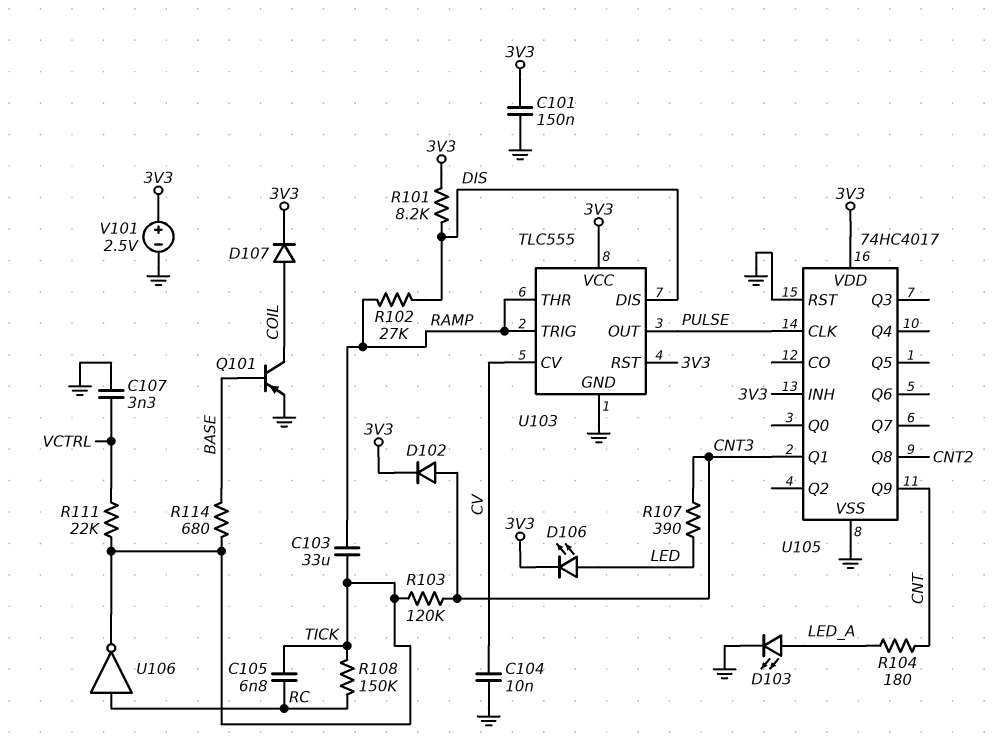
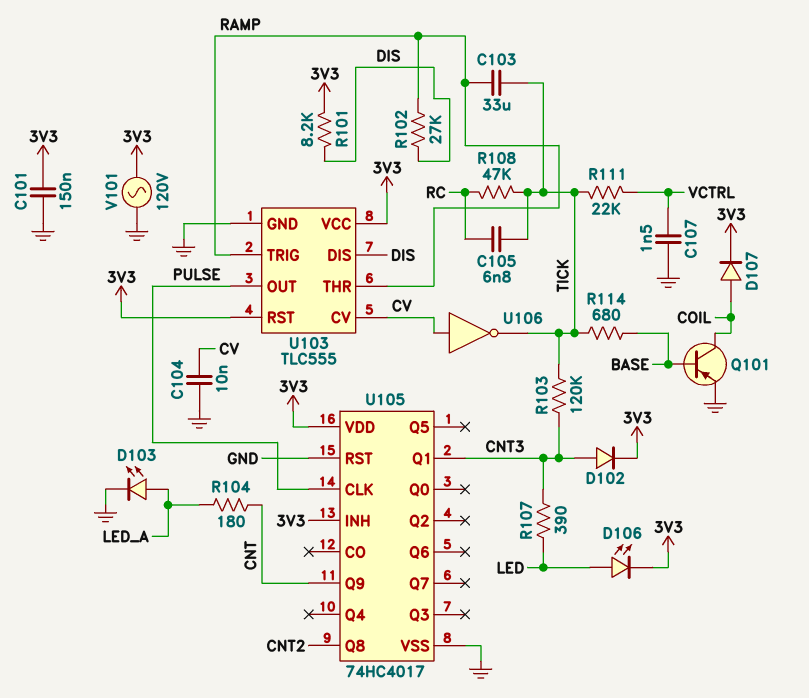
C107: 3.3nF (GND, VCTRL) -> 1.5nF (GND, VCTRL)
R108: 150k (RC, TICK) -> 47k (RC, TICK)
U106: NOT (in RC, out TICK) -> NOT (in CV, out TICK)
V101: 2.5V (plus 3V3, minus GND) -> AC 120V (3V3, GND)

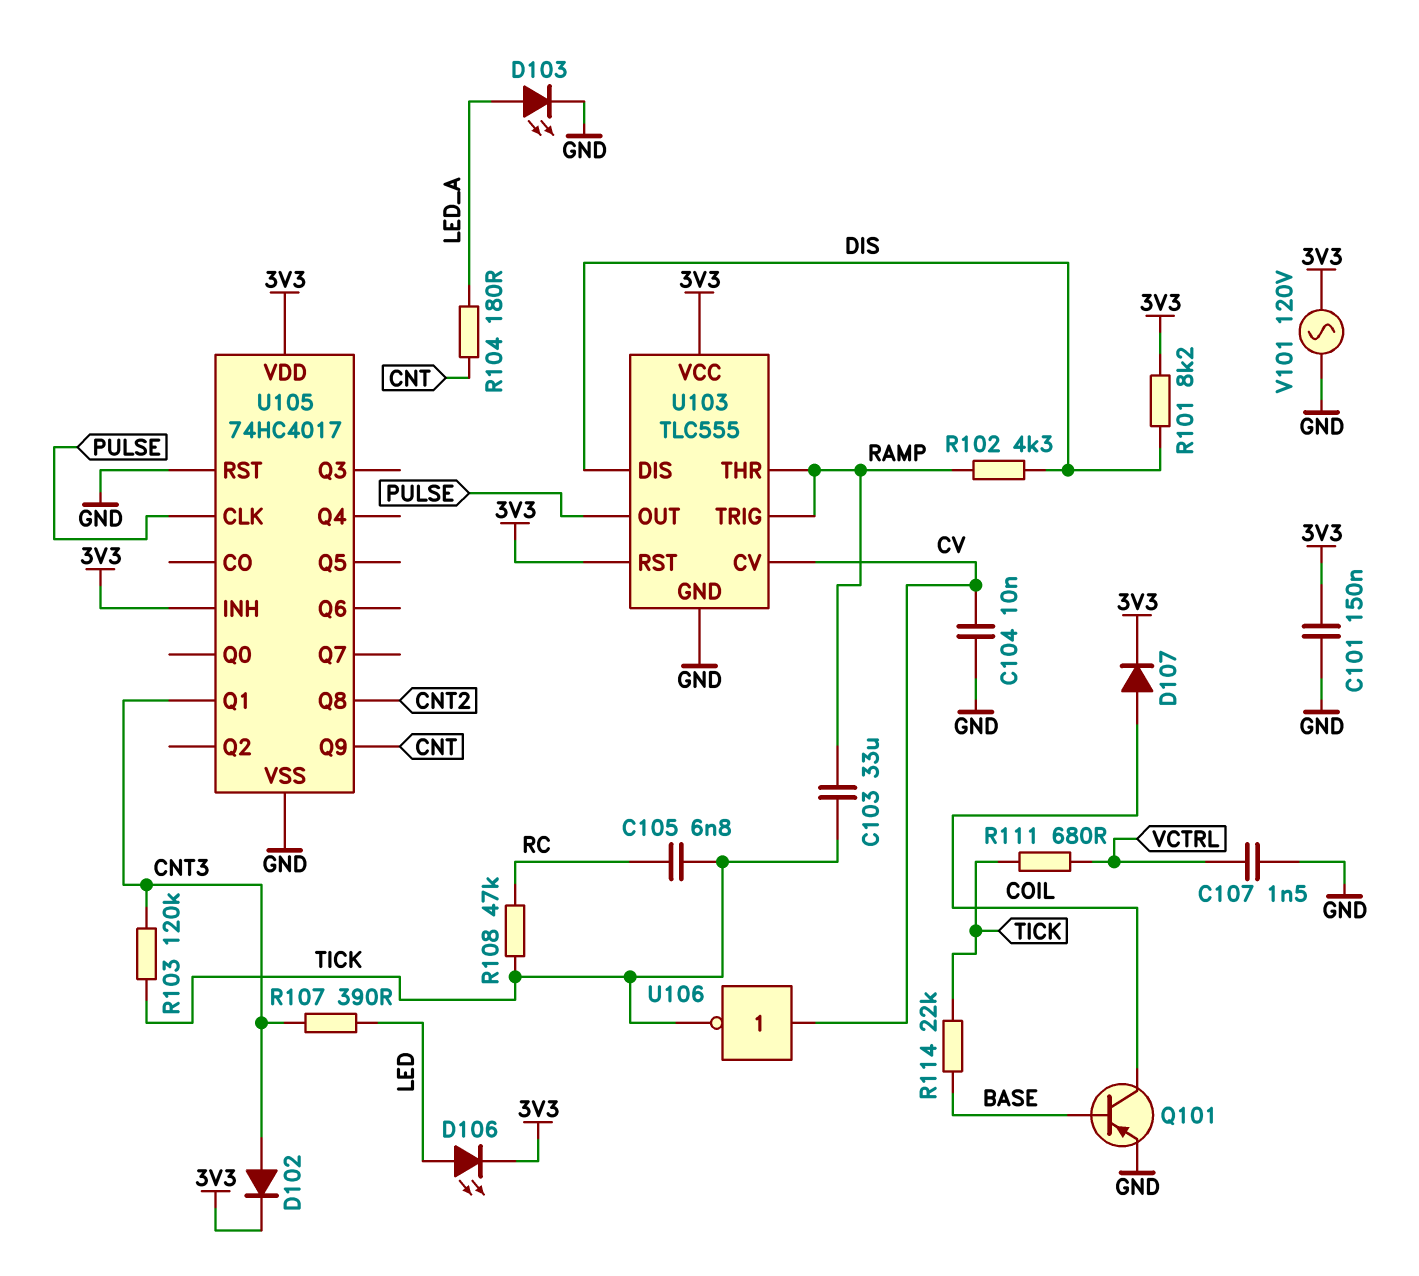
R102: 27k (DIS, RAMP) -> 4.3k (DIS, RAMP)
R111: 22k (TICK, VCTRL) -> 680 (TICK, VCTRL)
R114: 680 (BASE, TICK) -> 22k (BASE, TICK)

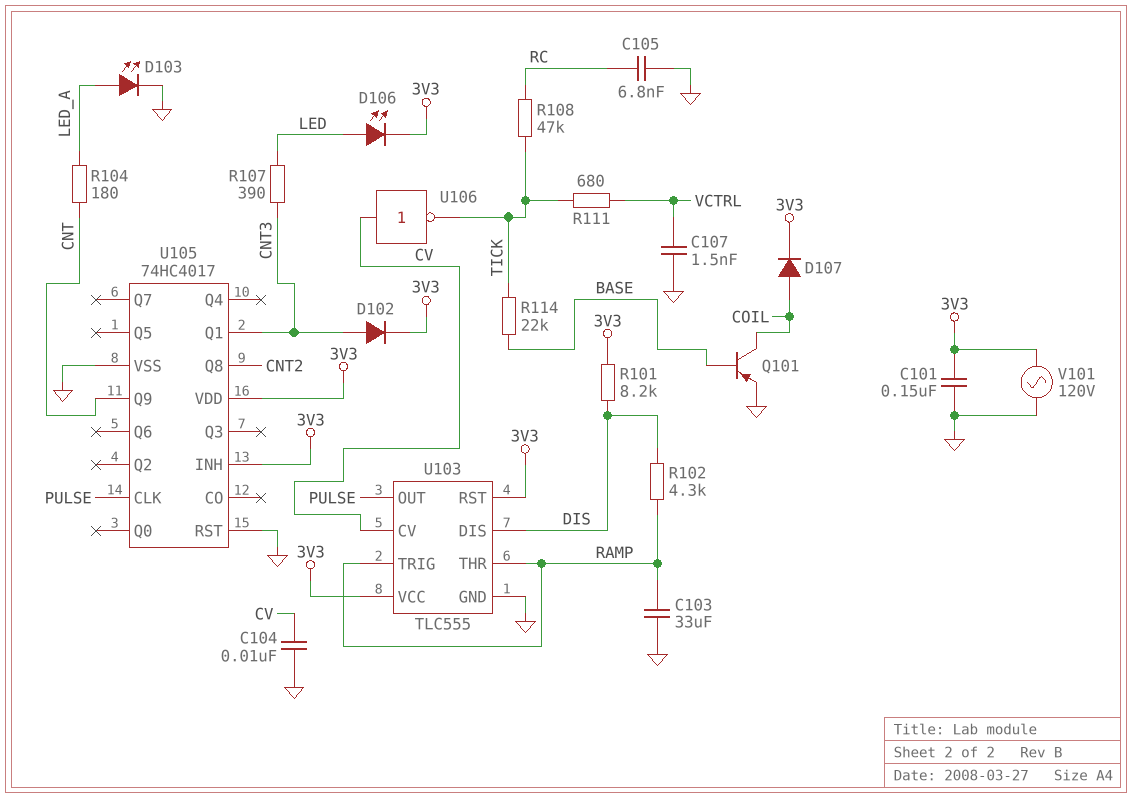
C103: 33uF (RAMP, TICK) -> 33uF (GND, RAMP)
C105: 6.8nF (RC, TICK) -> 6.8nF (GND, RC)
R103: 120k (CNT3, TICK) -> none

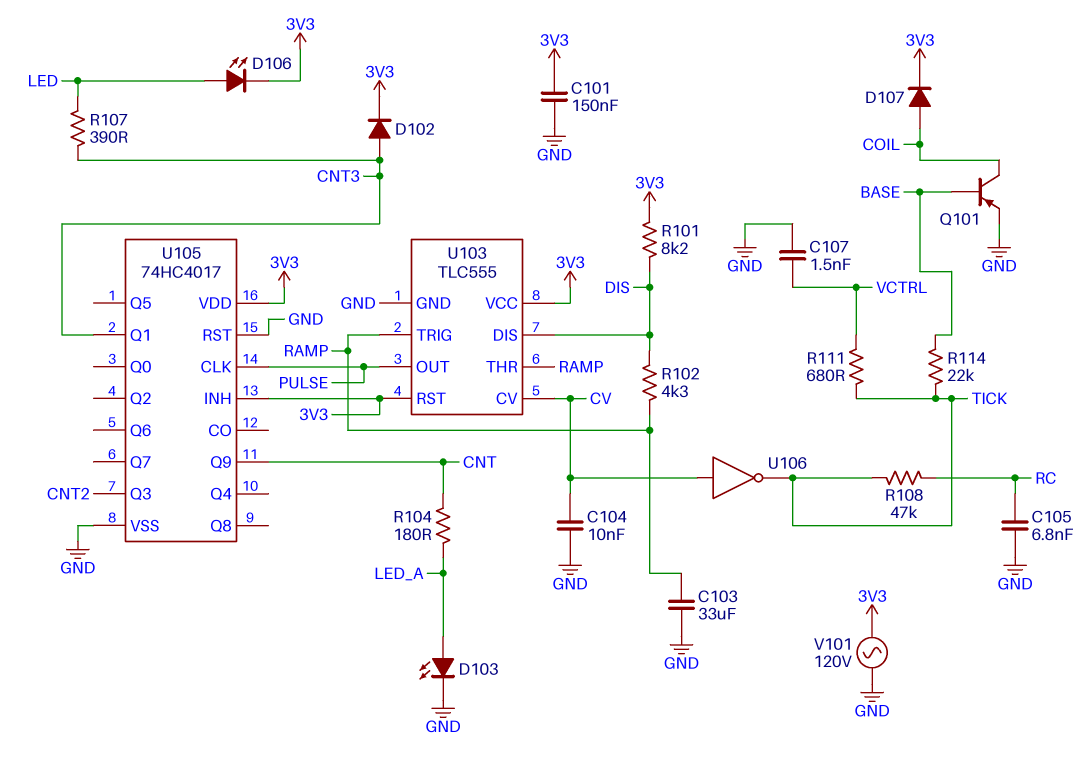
U105 pin Q3: none -> CNT2
U105 pin Q8: CNT2 -> none

